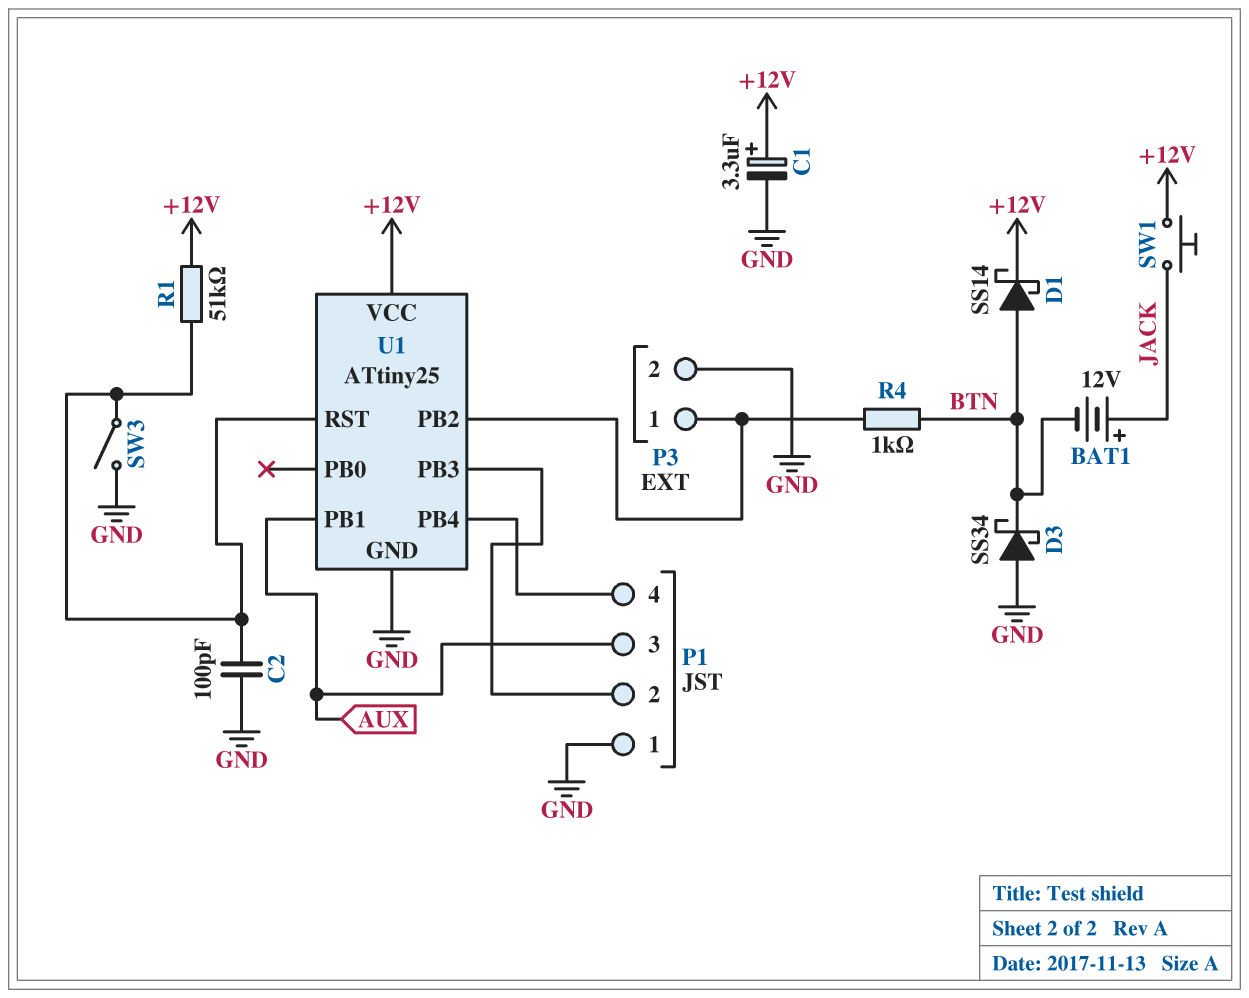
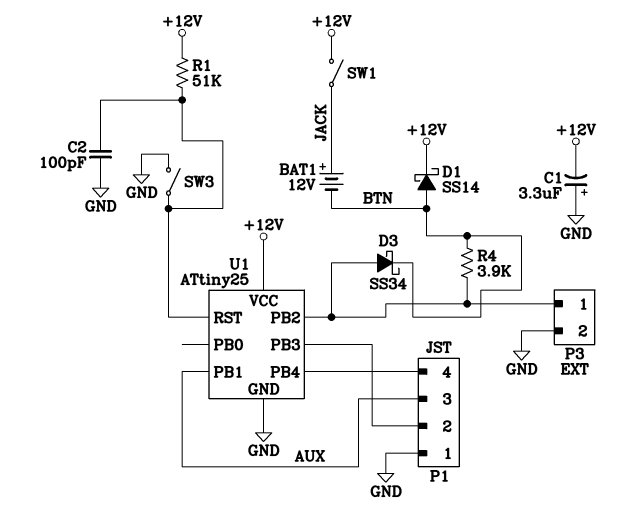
C1: 3.3uF (plus +12V, minus GND) -> 3.3uF (plus GND, minus +12V)
D3: schottky SS34 (A GND, K BTN) -> schottky SS34 (A P3/1, K BTN)
R4: 1k (BTN, P3/1) -> 3.9k (BTN, P3/1)
SW1: button (+12V, JACK) -> switch (+12V, JACK)

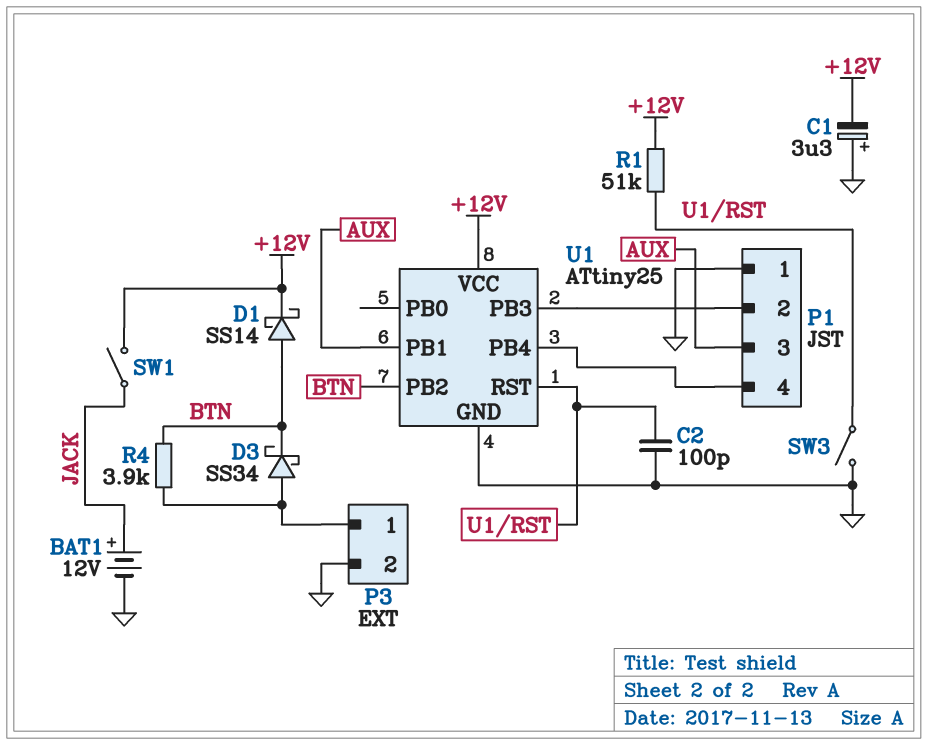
BAT1: 12V (plus JACK, minus BTN) -> 12V (plus JACK, minus GND)
U1 pin PB2: P3/1 -> BTN

